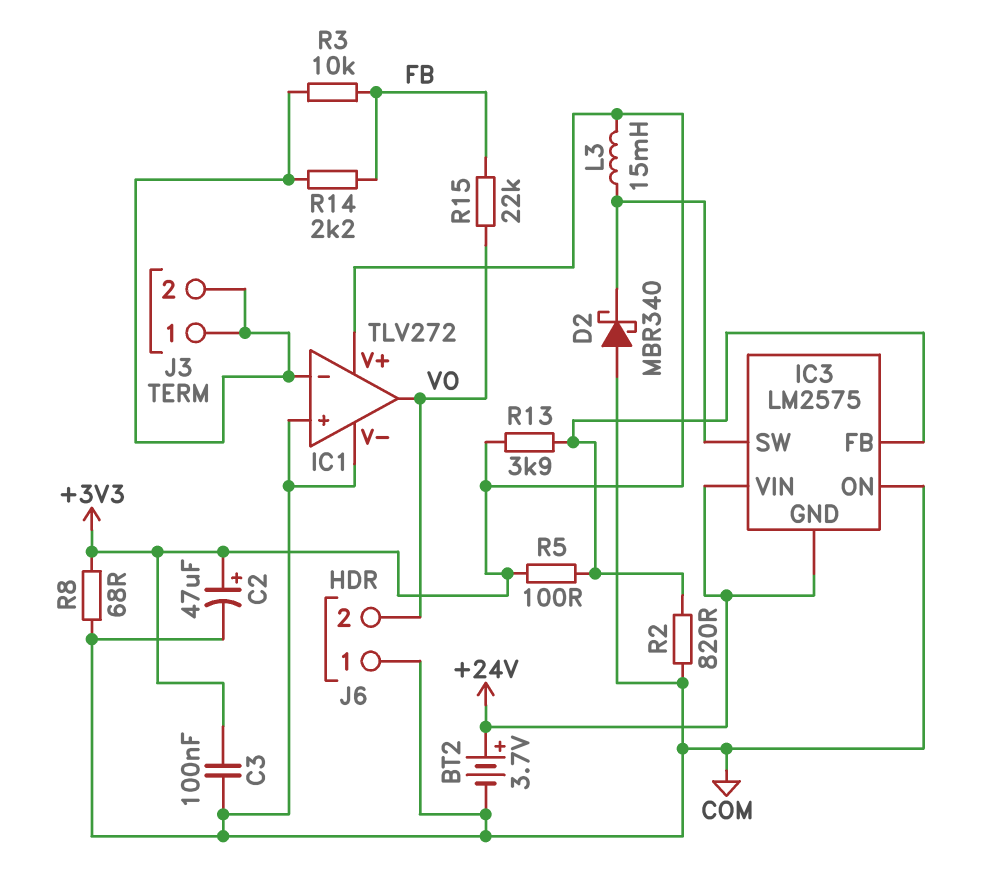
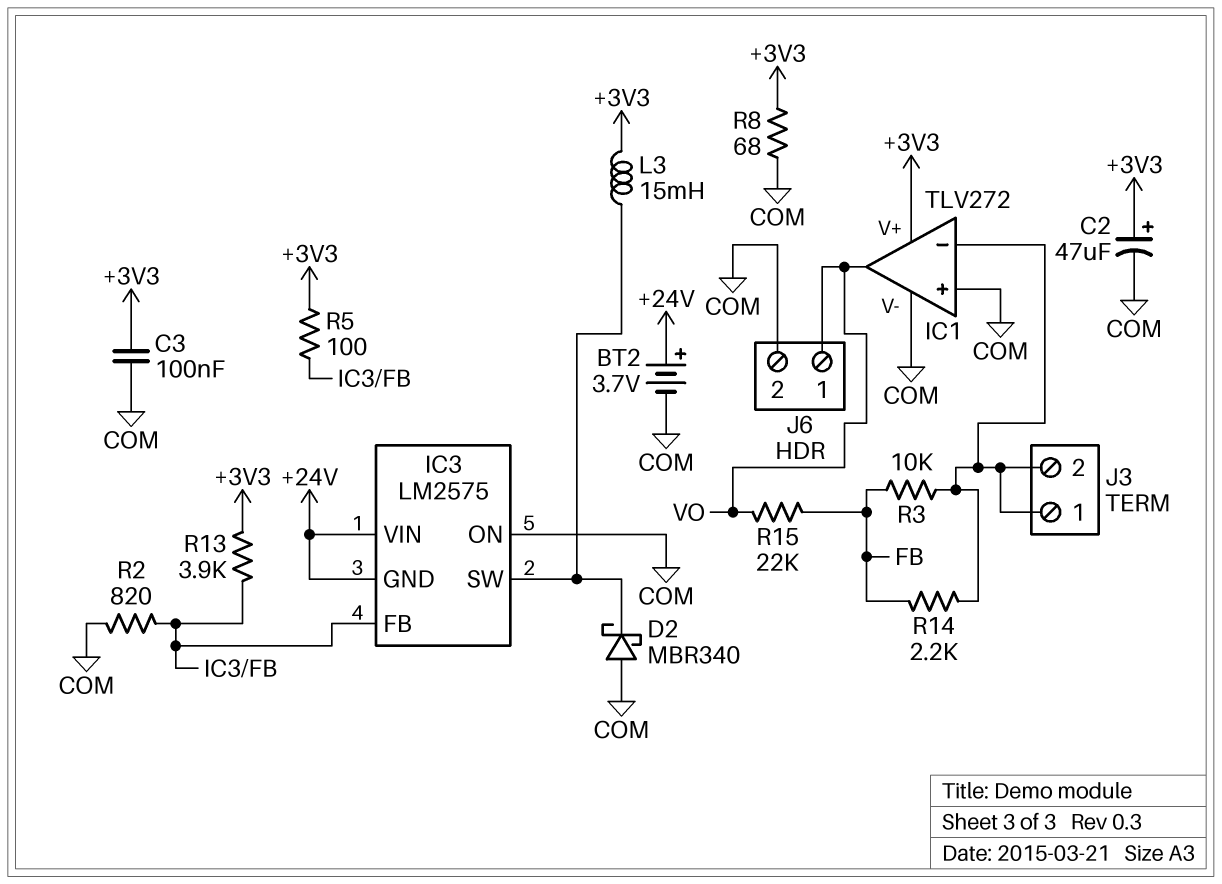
J6 pin 1: COM -> VO
J6 pin 2: VO -> COM

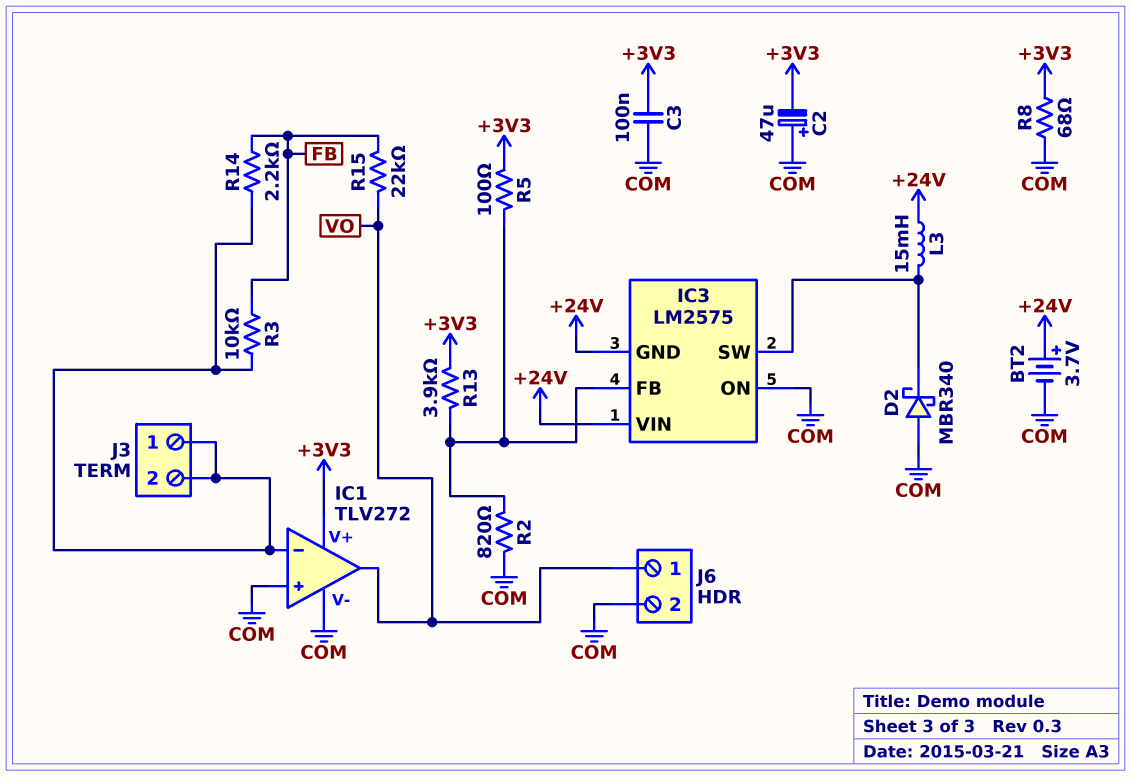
C2: 47uF (plus +3V3, minus COM) -> 47uF (plus COM, minus +3V3)
L3: 15mH (+3V3, IC3/SW) -> 15mH (+24V, IC3/SW)

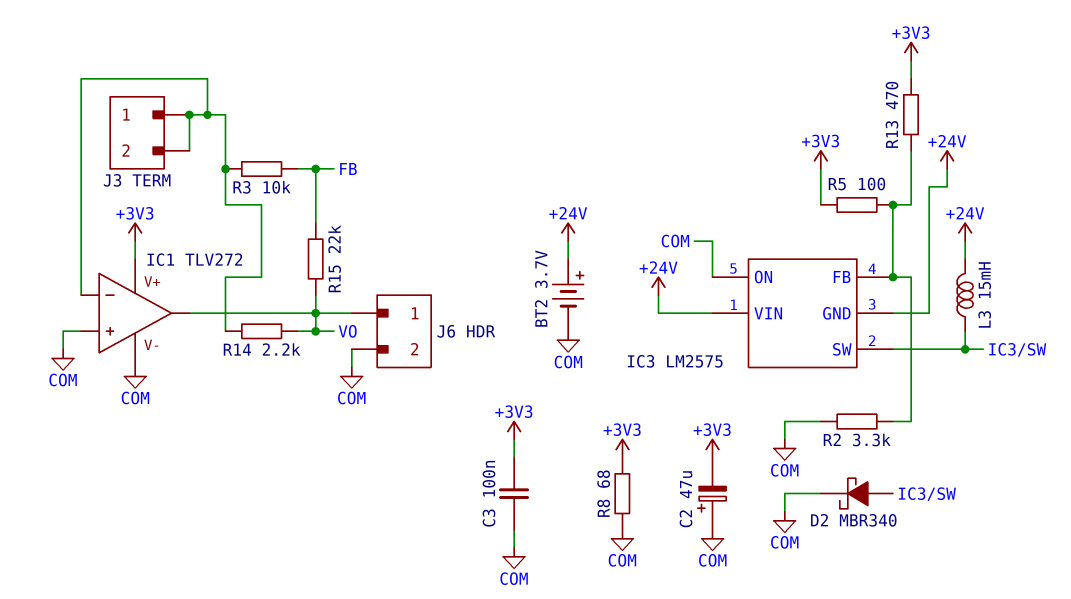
D2: schottky MBR340 (A COM, K IC3/SW) -> schottky MBR340 (A IC3/SW, K COM)
R2: 820 (COM, IC3/FB) -> 3.3k (COM, IC3/FB)
R13: 3.9k (+3V3, IC3/FB) -> 470 (+3V3, IC3/FB)
R14: 2.2k (FB, IC1/in-) -> 2.2k (IC1/in-, VO)

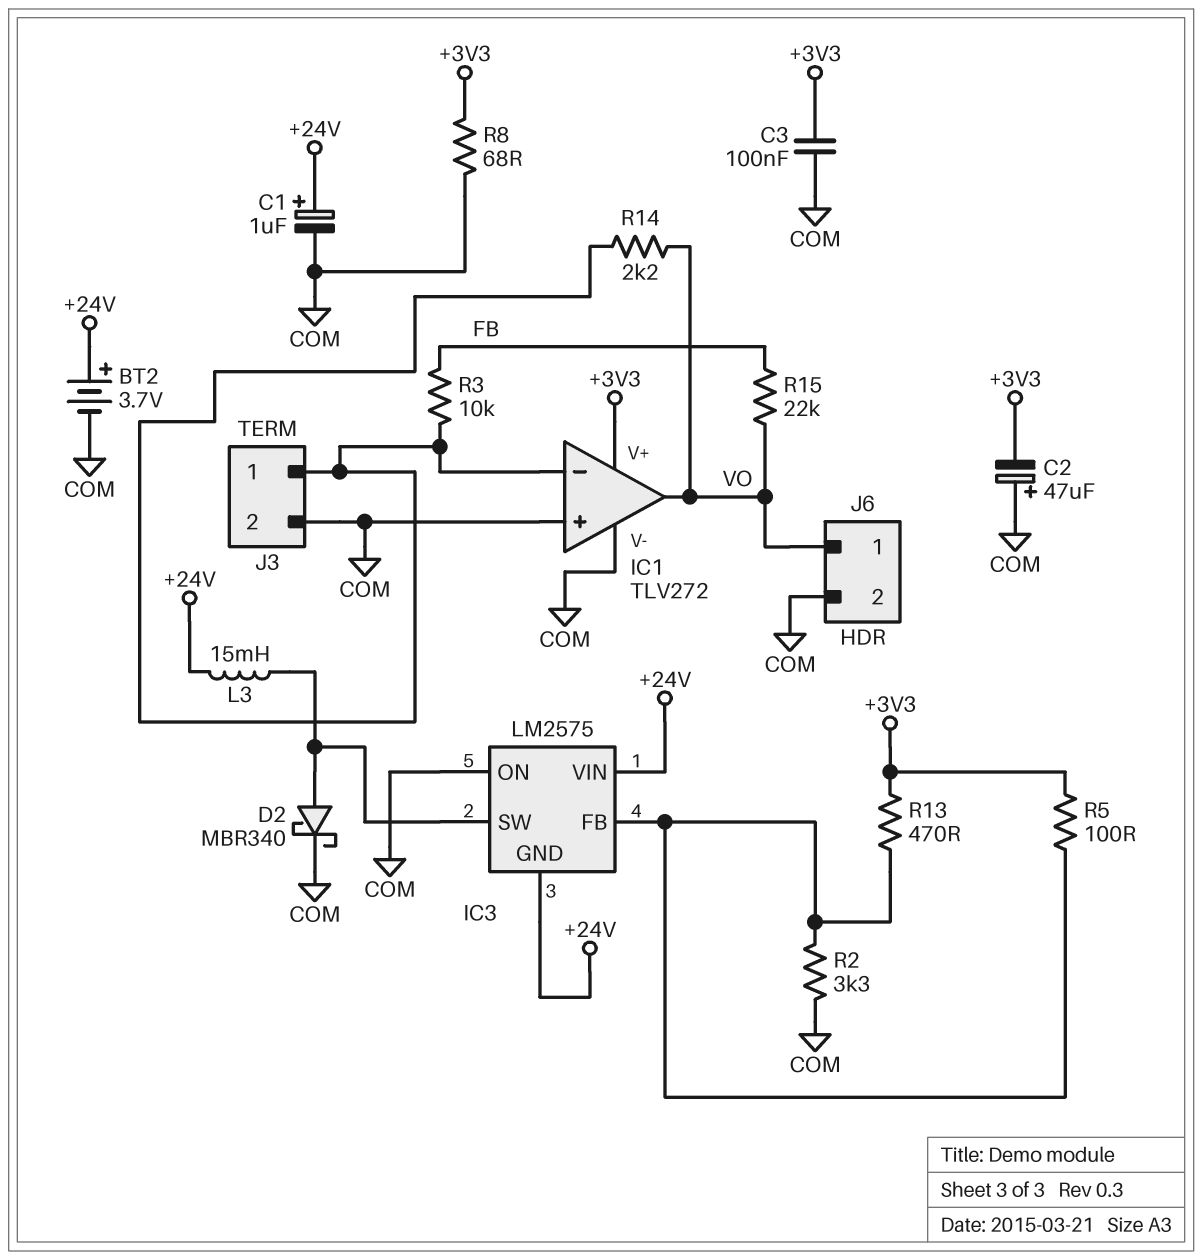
C1: none -> 1uF (plus +24V, minus COM)
J3 pin 2: IC1/in- -> COM

